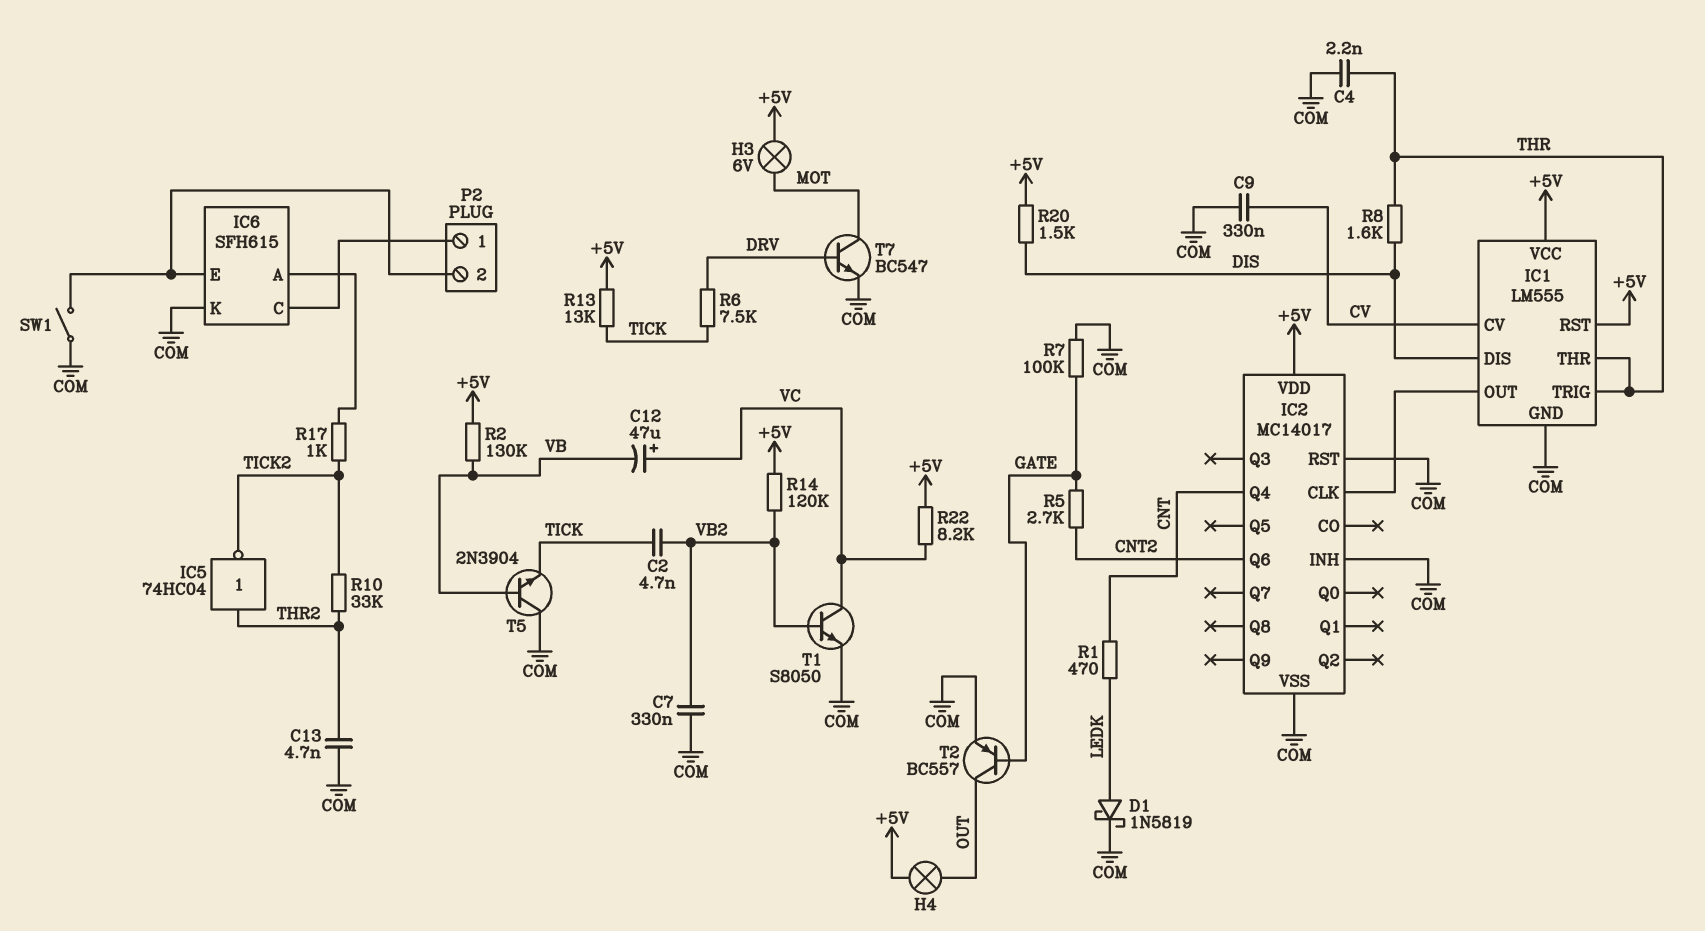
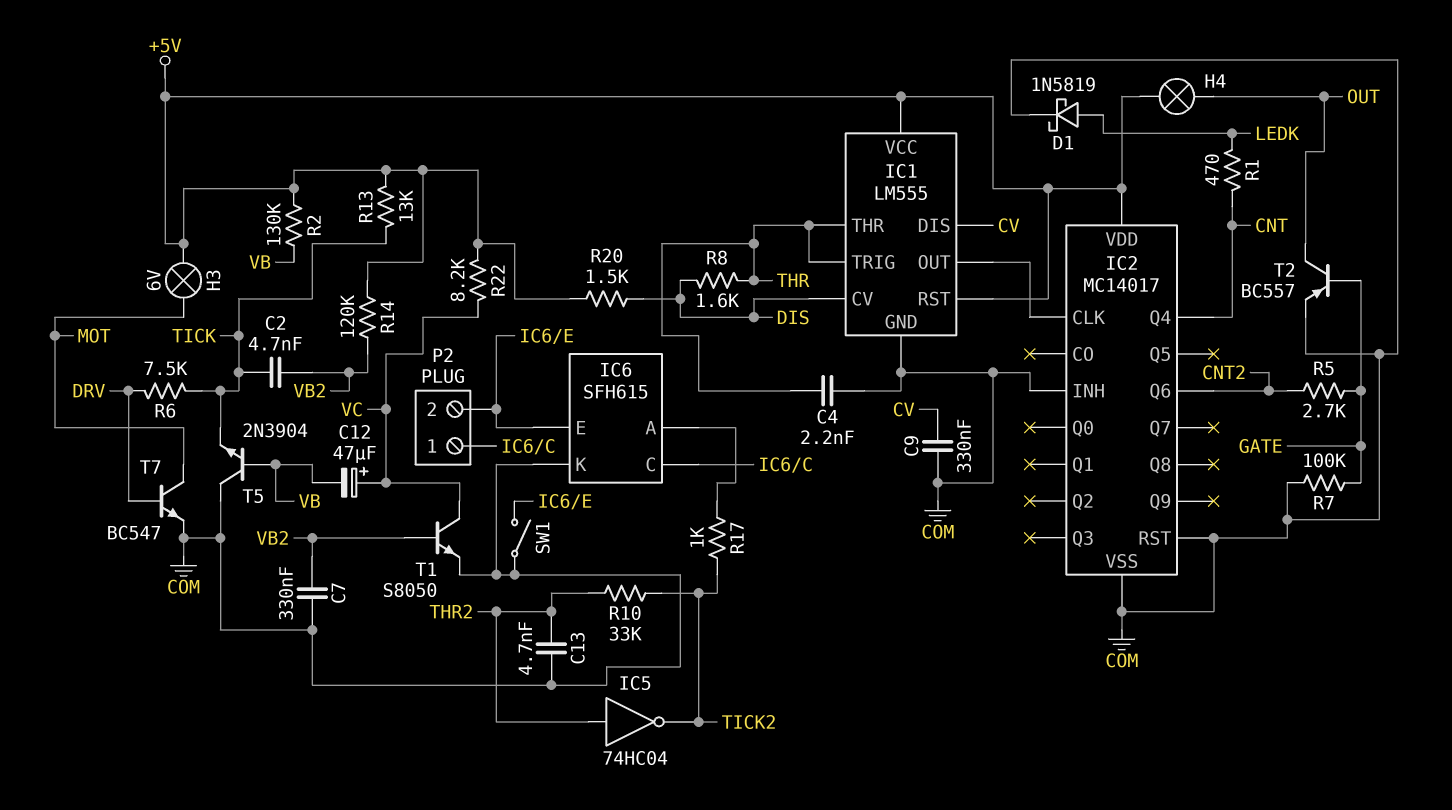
IC1 pin CV: CV -> DIS
IC1 pin DIS: DIS -> CV

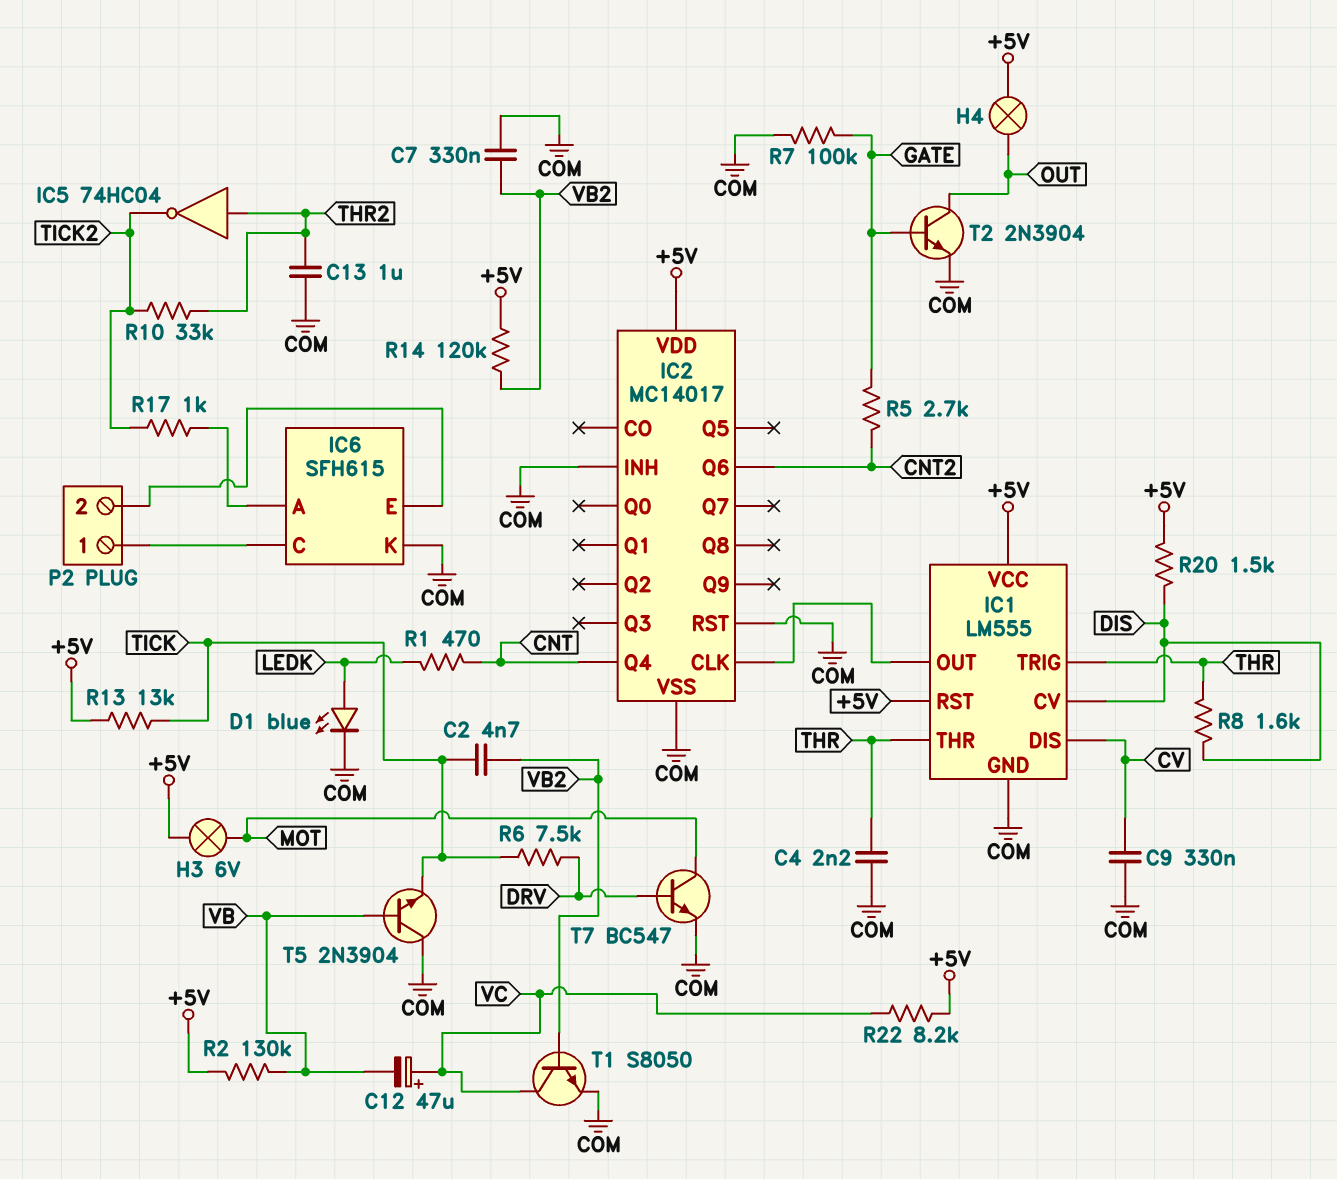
C13: 4.7nF (COM, THR2) -> 1uF (COM, THR2)
D1: schottky 1N5819 (A LEDK, K COM) -> LED blue (A LEDK, K COM)
SW1: switch (COM, IC6/E) -> none
T2: PNP BC557 (B GATE, C OUT, E COM) -> NPN 2N3904 (B GATE, C OUT, E COM)

